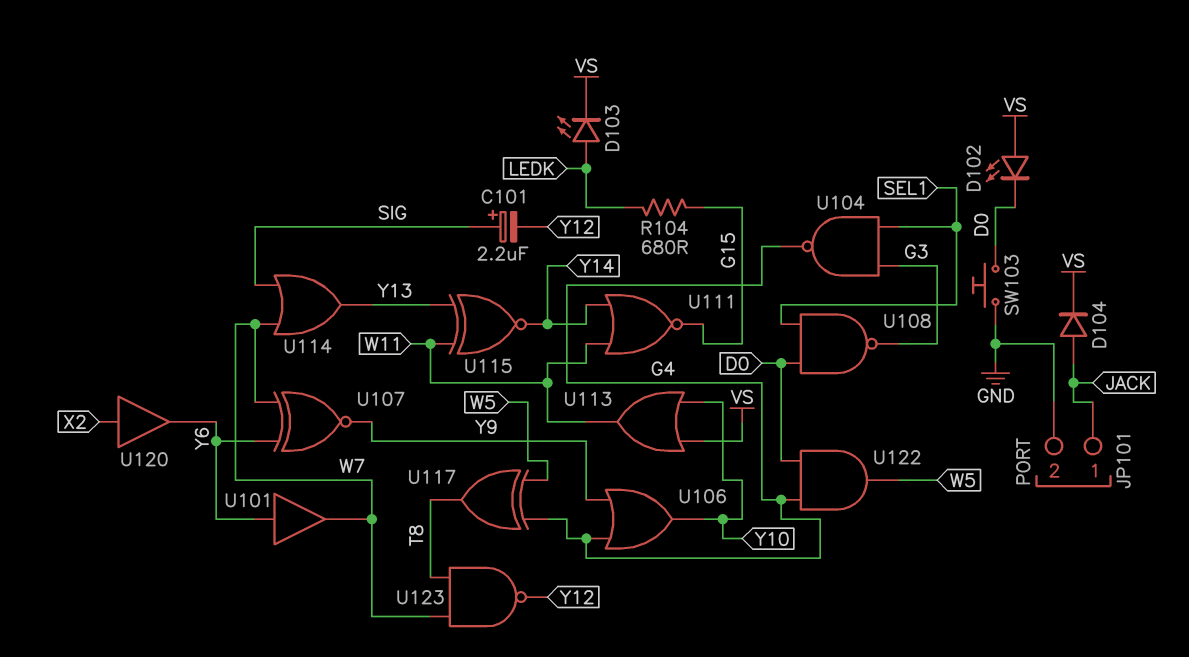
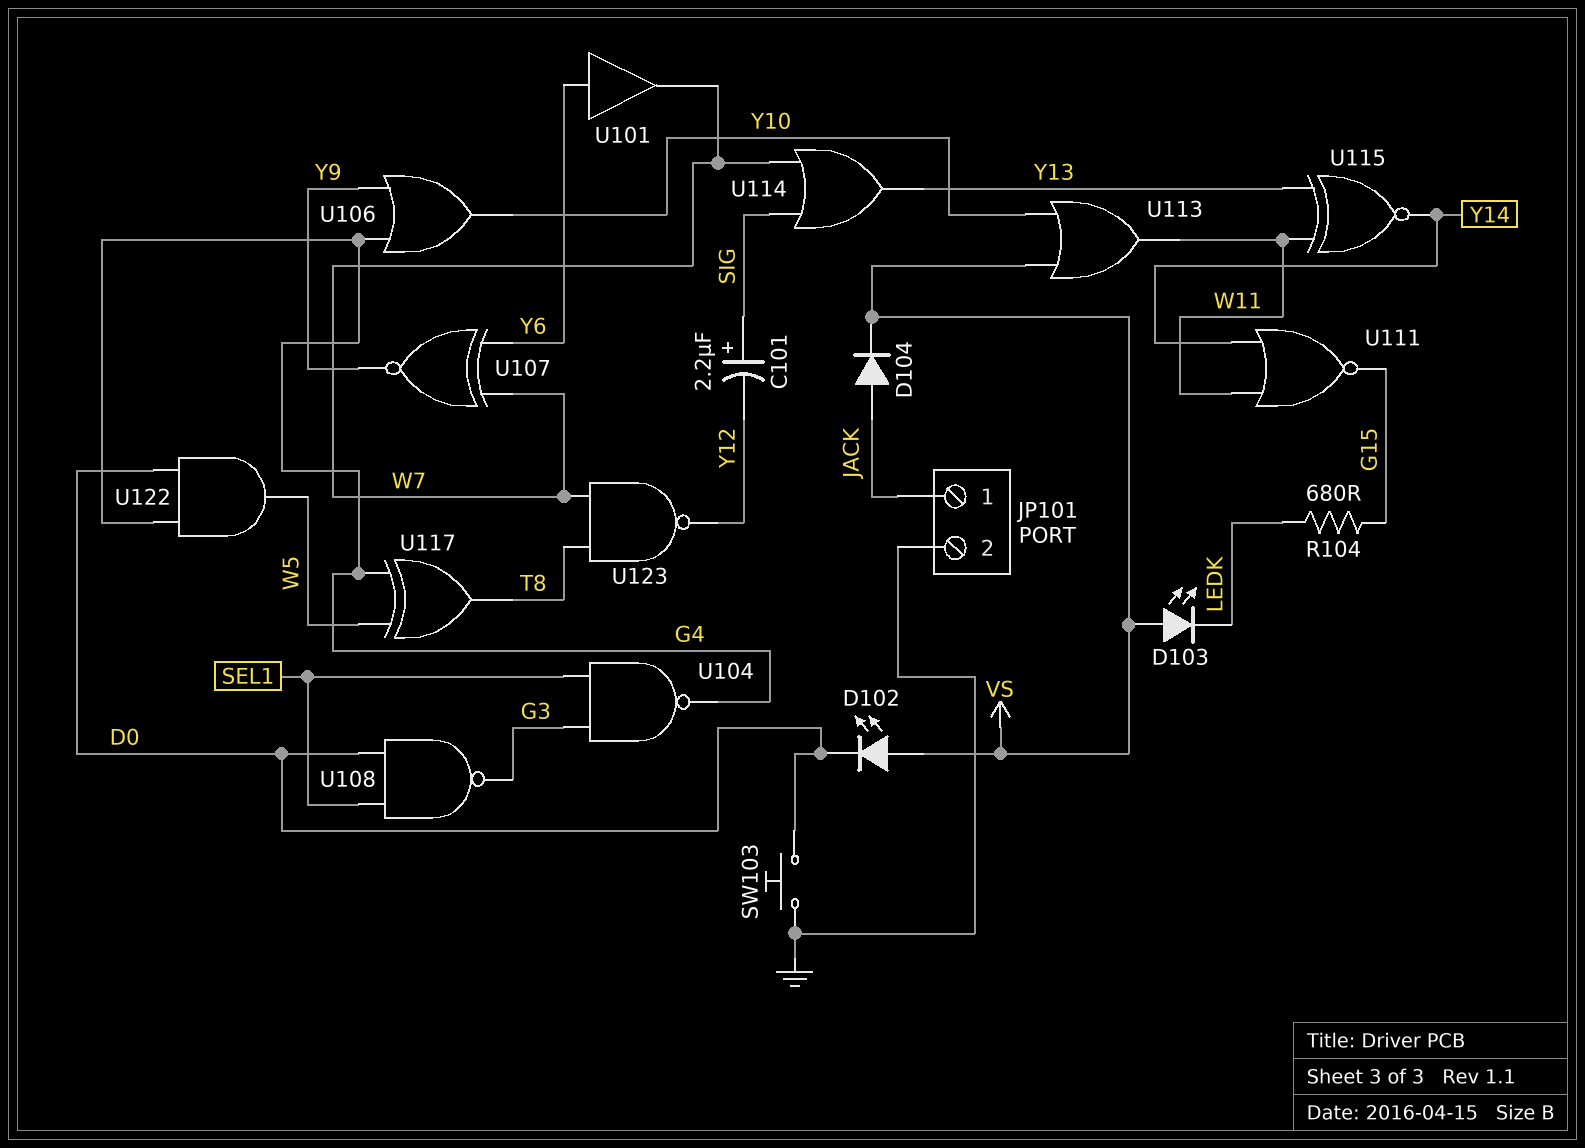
D103: LED (A LEDK, K VS) -> LED (A VS, K LEDK)
U120: buffer (in X2, out Y6) -> none

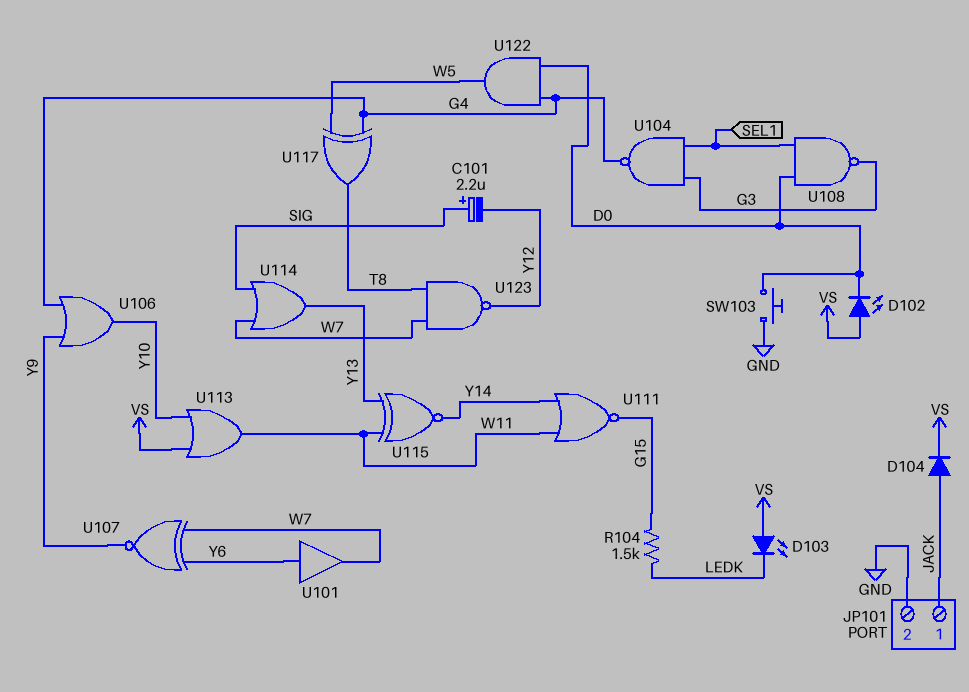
R104: 680 (G15, LEDK) -> 1.5k (G15, LEDK)

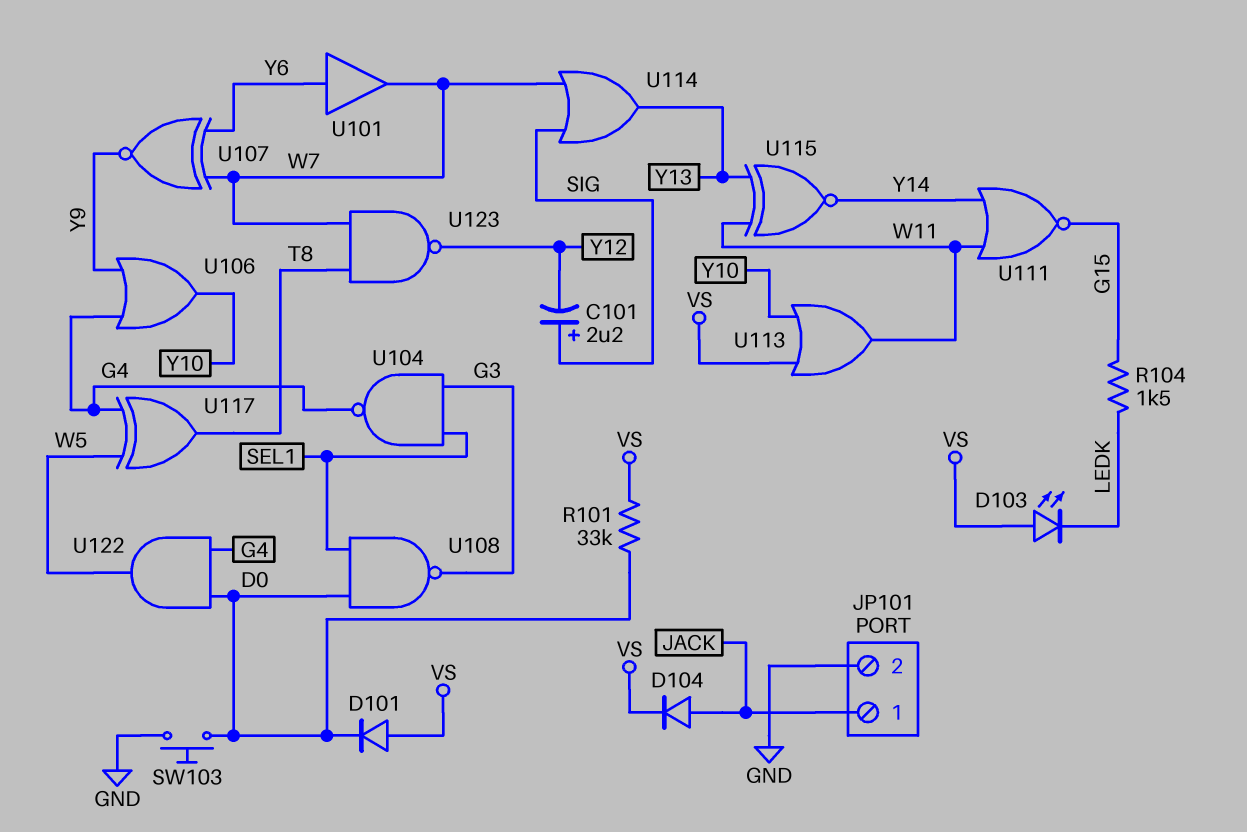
D101: none -> diode (A VS, K D0)
D102: LED (A VS, K D0) -> none
R101: none -> 33k (D0, VS)

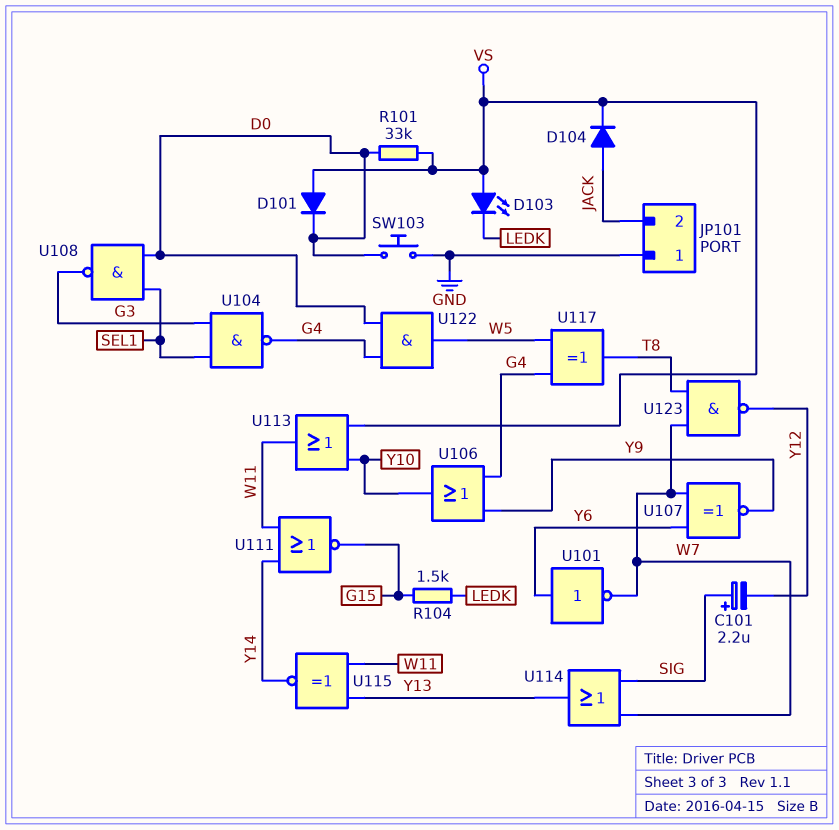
JP101 pin 1: JACK -> GND
JP101 pin 2: GND -> JACK
U101: buffer (in Y6, out W7) -> NOT (in Y6, out W7)

